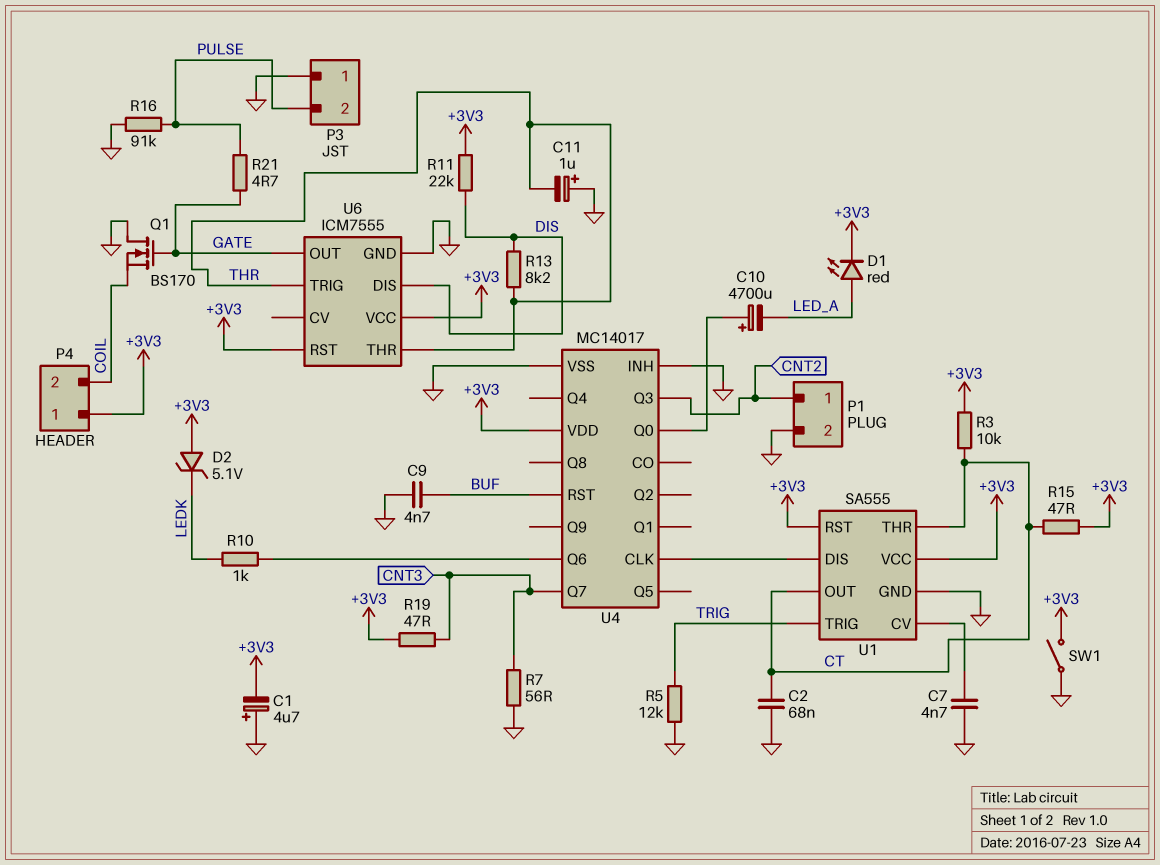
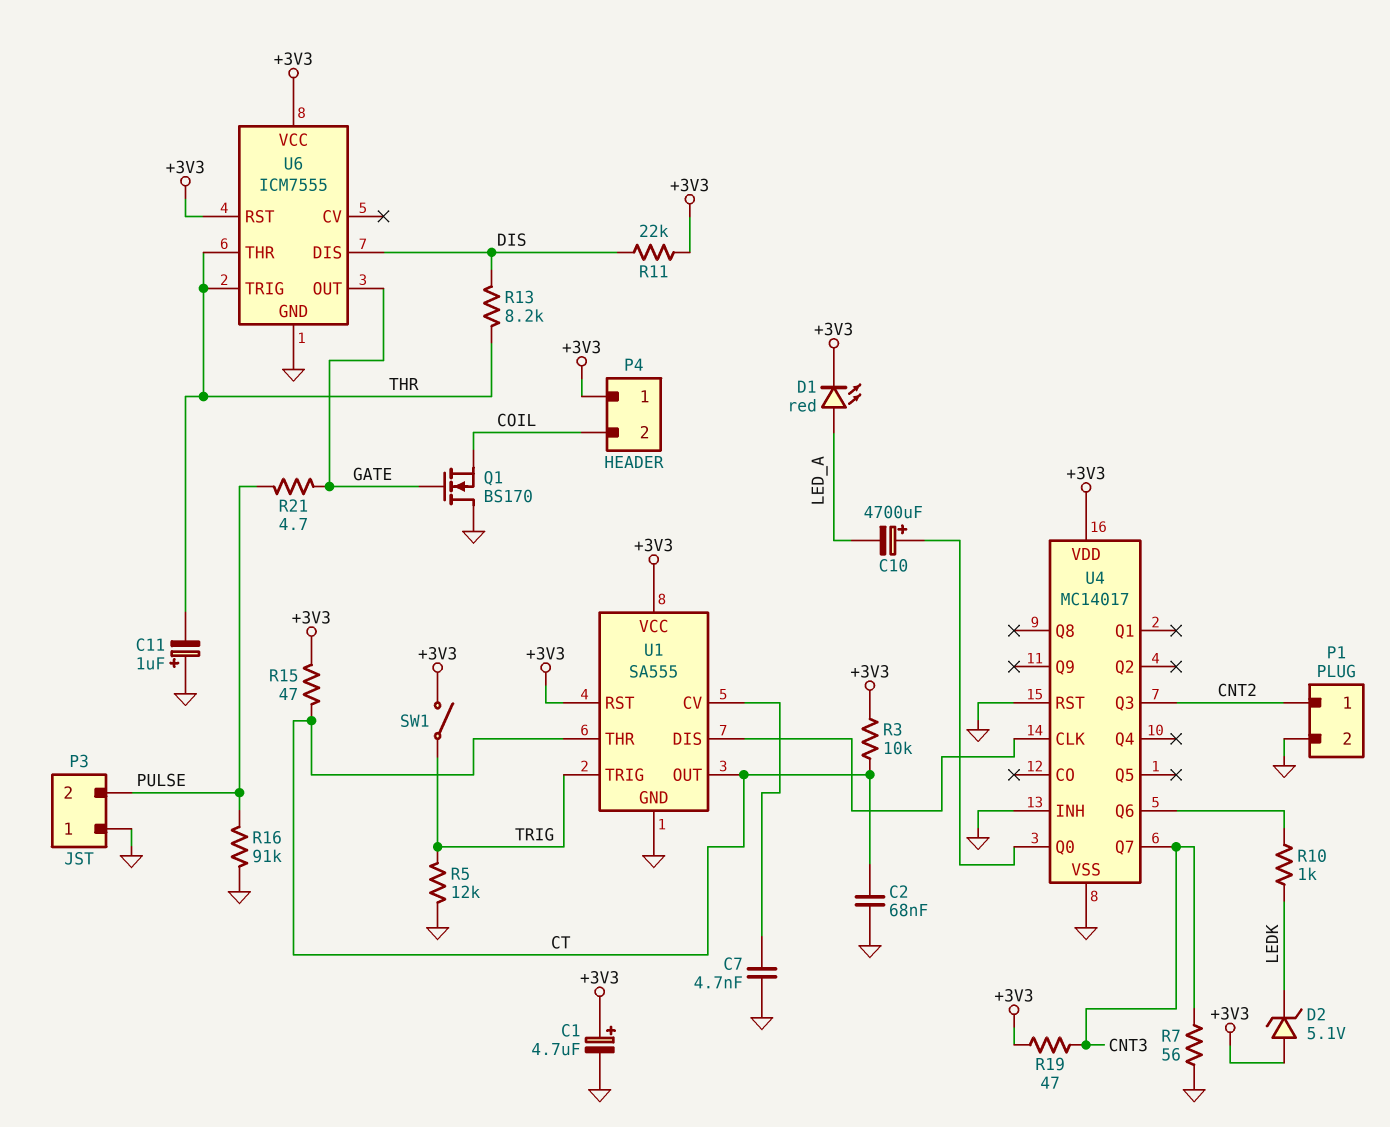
C1: 4.7uF (plus GND, minus +3V3) -> 4.7uF (plus +3V3, minus GND)
C9: 4.7nF (BUF, GND) -> none
SW1: switch (+3V3, GND) -> switch (+3V3, TRIG)
U4 pin RST: BUF -> GND

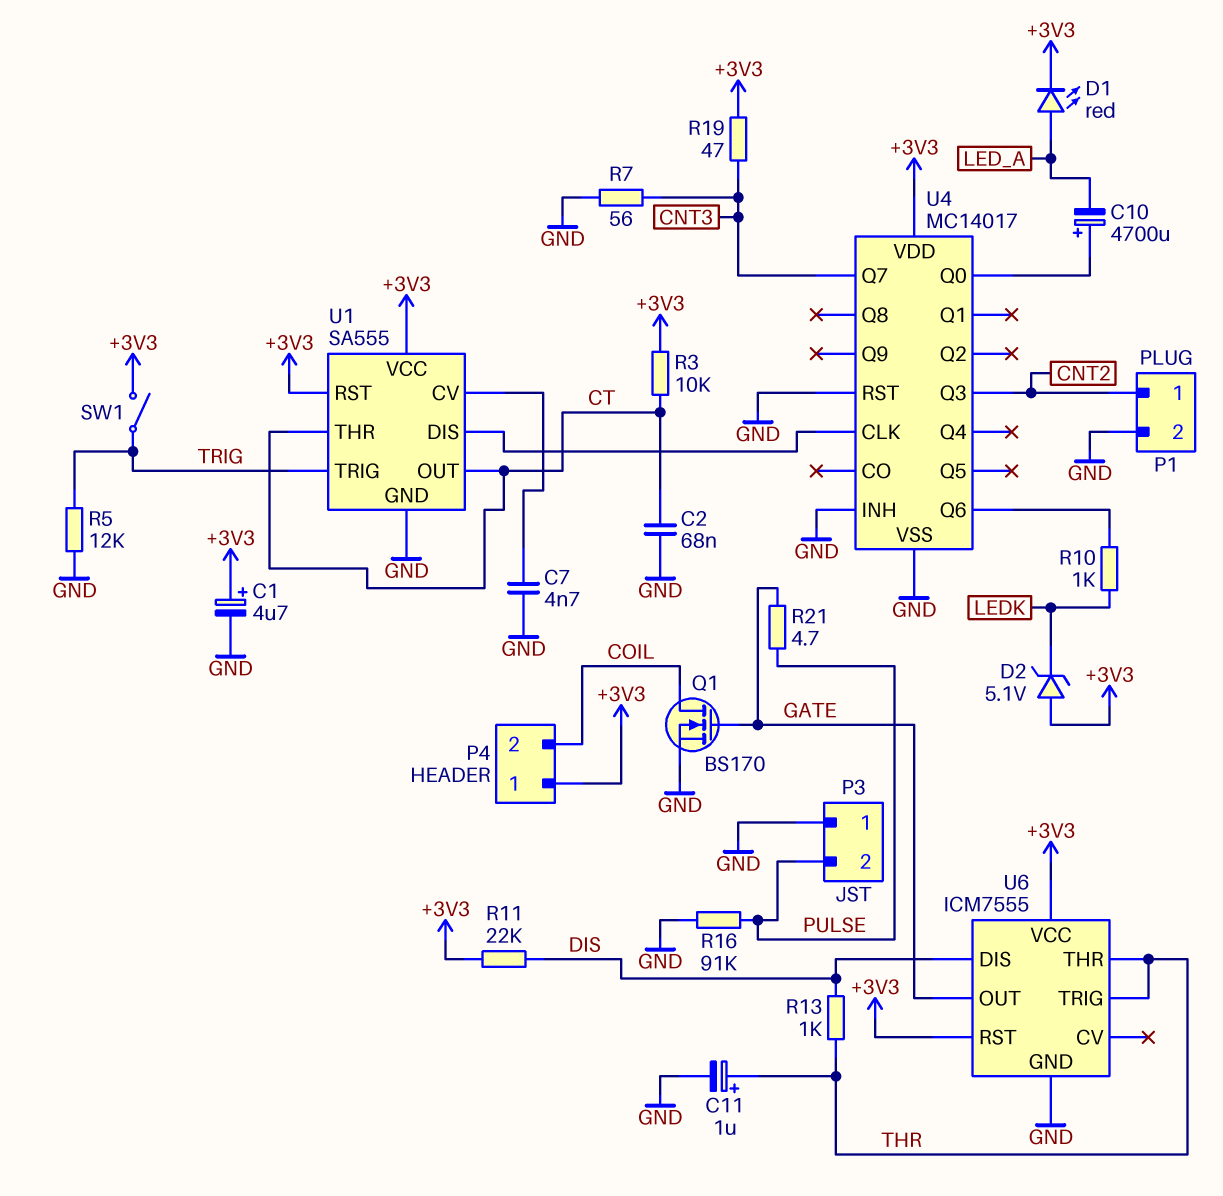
C11: 1uF (plus GND, minus THR) -> 1uF (plus THR, minus GND)
Q1: NMOS BS170 (G GATE, D GND, S COIL) -> NMOS BS170 (G GATE, D COIL, S GND)
R13: 8.2k (DIS, THR) -> 1k (DIS, THR)
R15: 47 (+3V3, CT) -> none

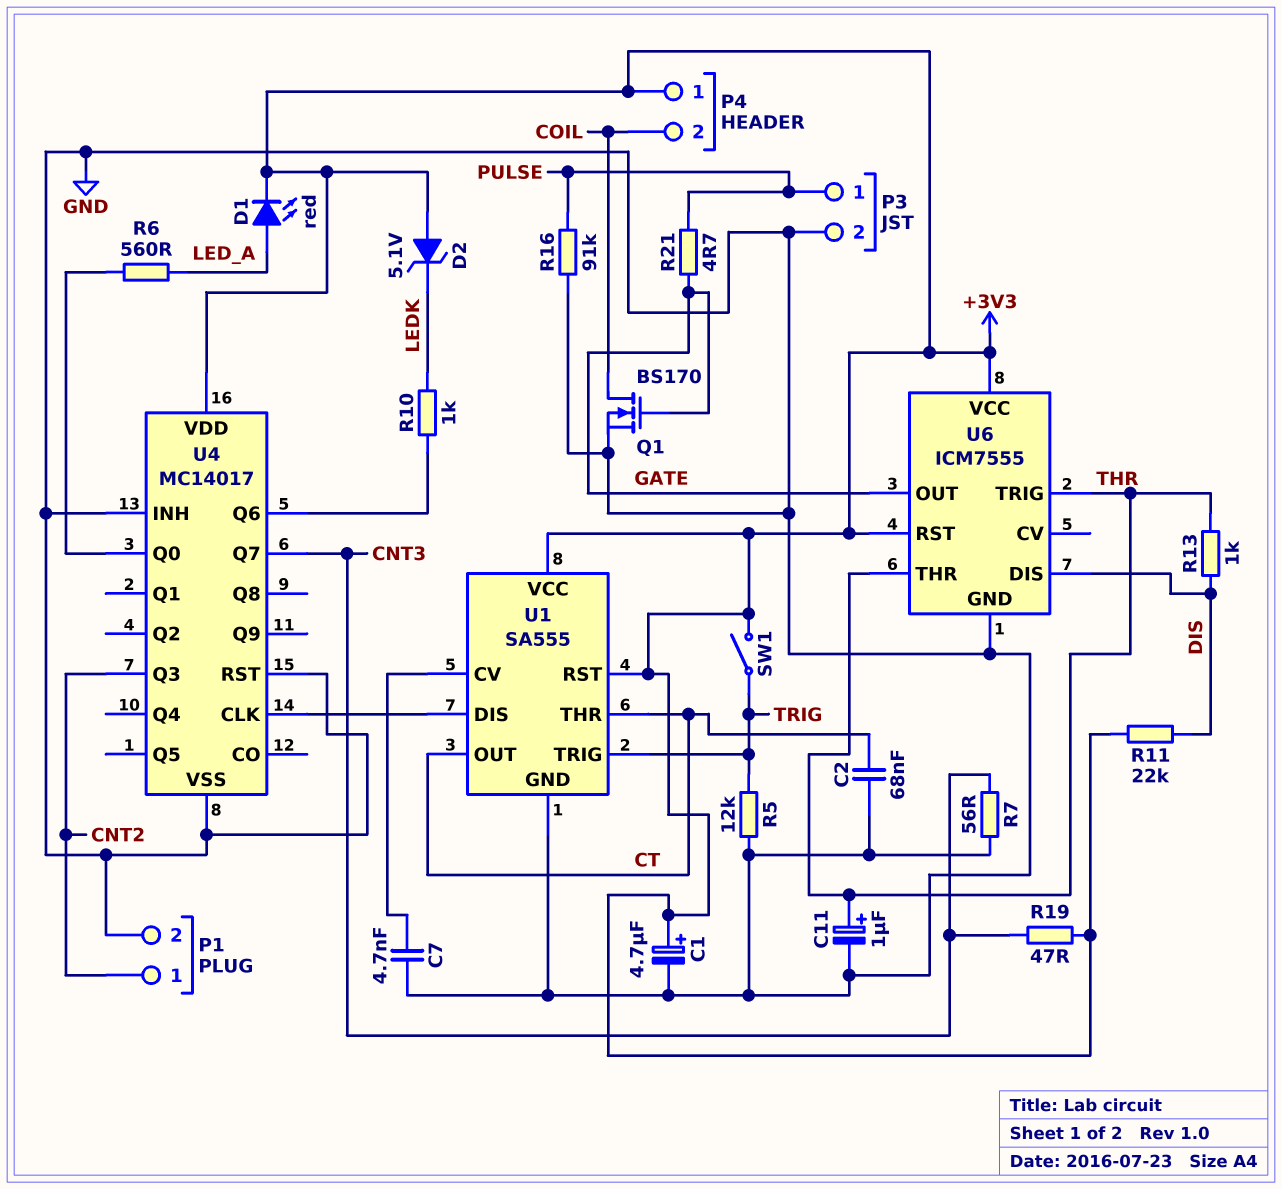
C10: 4700uF (plus U4/Q0, minus LED_A) -> none
P3 pin 1: GND -> PULSE
P3 pin 2: PULSE -> GND
R3: 10k (+3V3, CT) -> none
R6: none -> 560 (LED_A, U4/Q0)

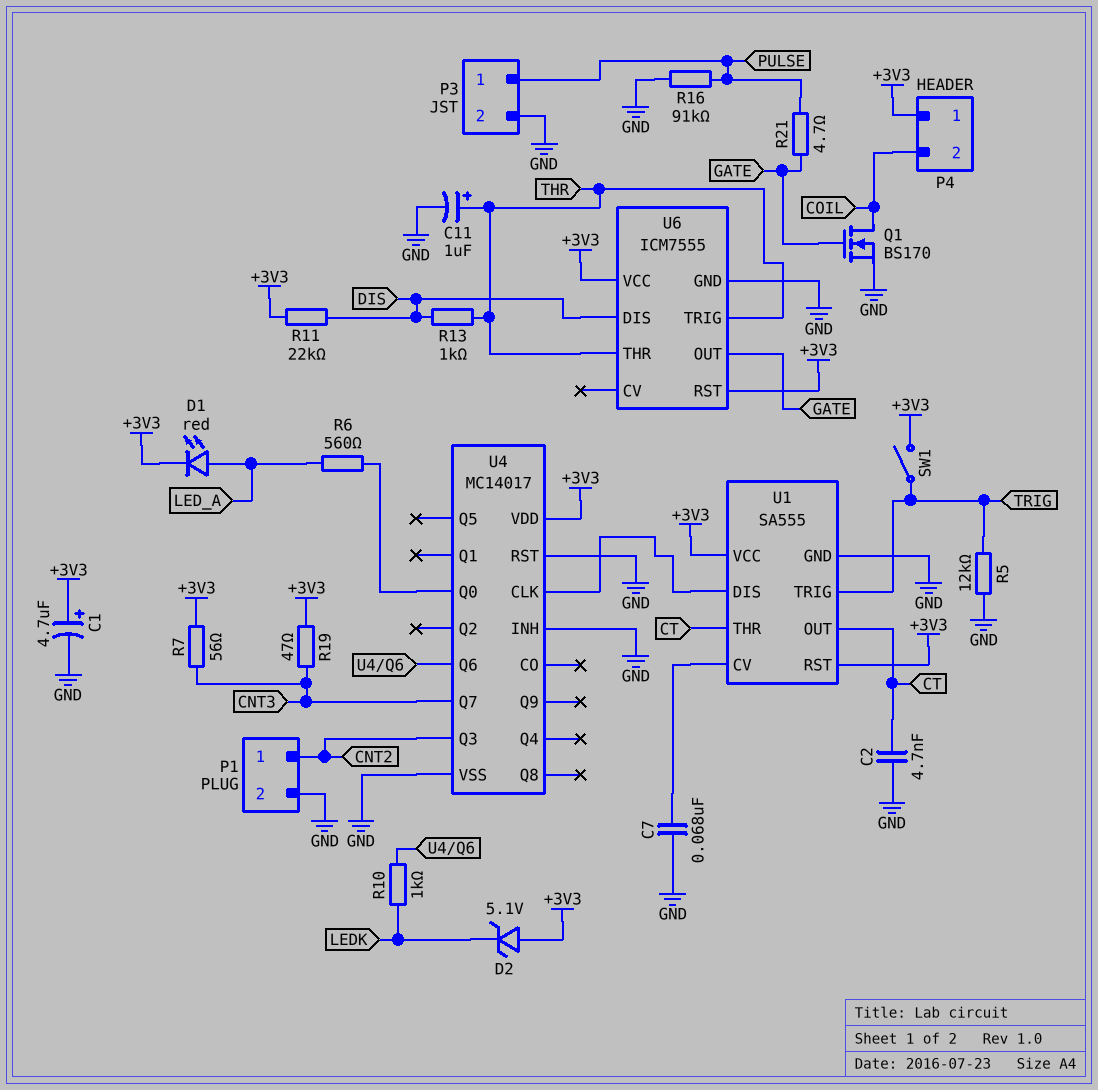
C2: 68nF (CT, GND) -> 4.7nF (CT, GND)
C7: 4.7nF (GND, U1/CV) -> 68nF (GND, U1/CV)
R7: 56 (CNT3, GND) -> 56 (+3V3, CNT3)

